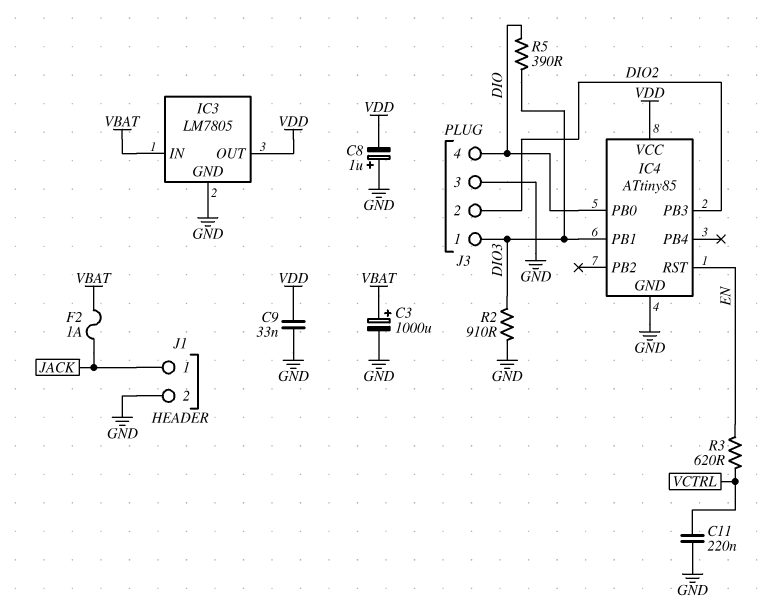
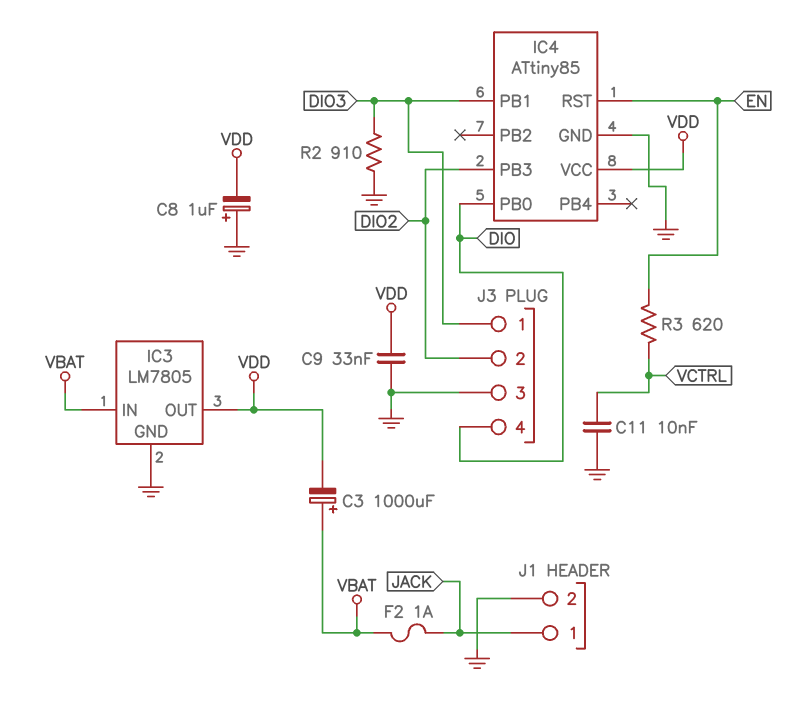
C3: 1000uF (plus VBAT, minus GND) -> 1000uF (plus VBAT, minus VDD)
C11: 220nF (GND, VCTRL) -> 10nF (GND, VCTRL)
R5: 390 (DIO, DIO3) -> none

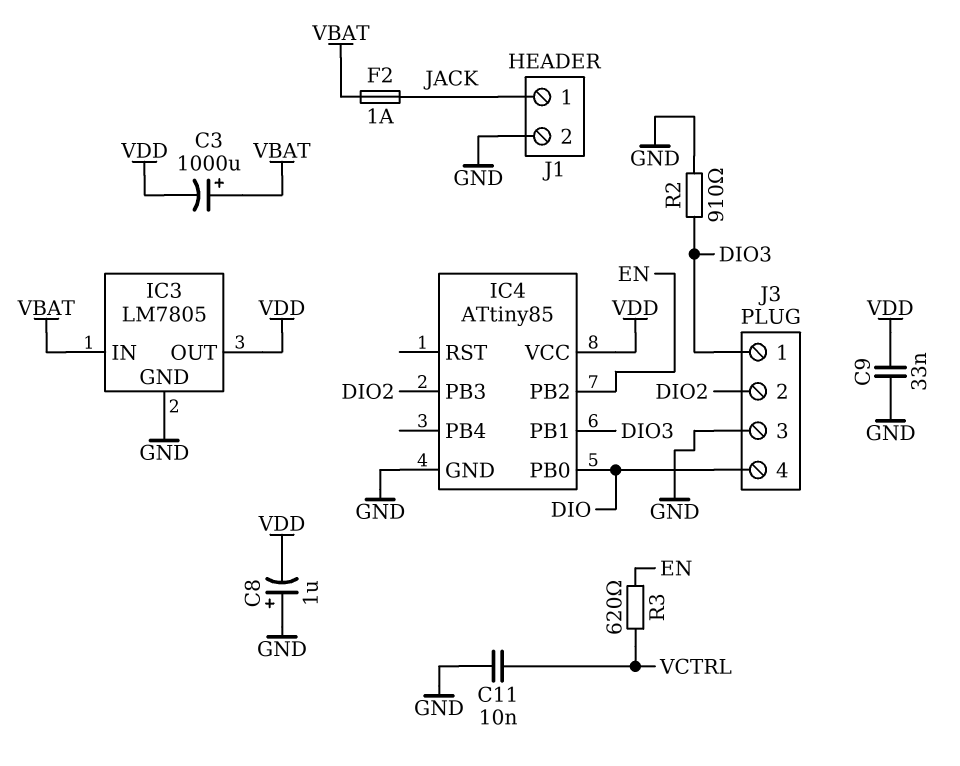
IC4 pin PB2: none -> EN
IC4 pin RST: EN -> none

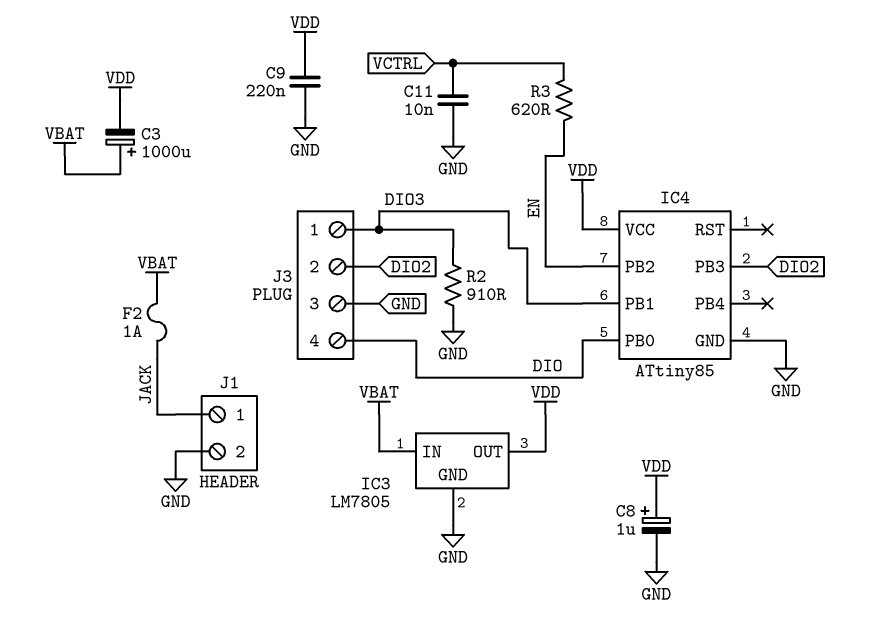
C8: 1uF (plus GND, minus VDD) -> 1uF (plus VDD, minus GND)
C9: 33nF (GND, VDD) -> 220nF (GND, VDD)

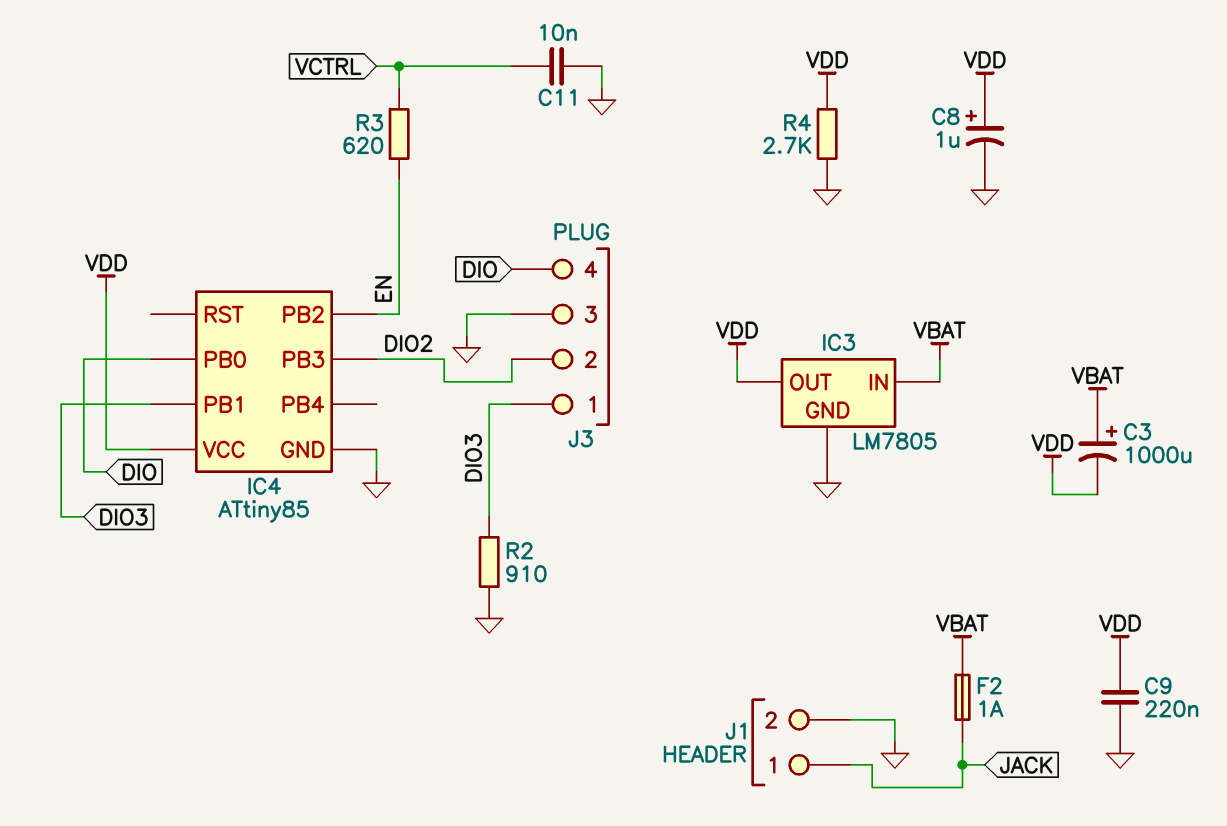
R4: none -> 2.7k (GND, VDD)

